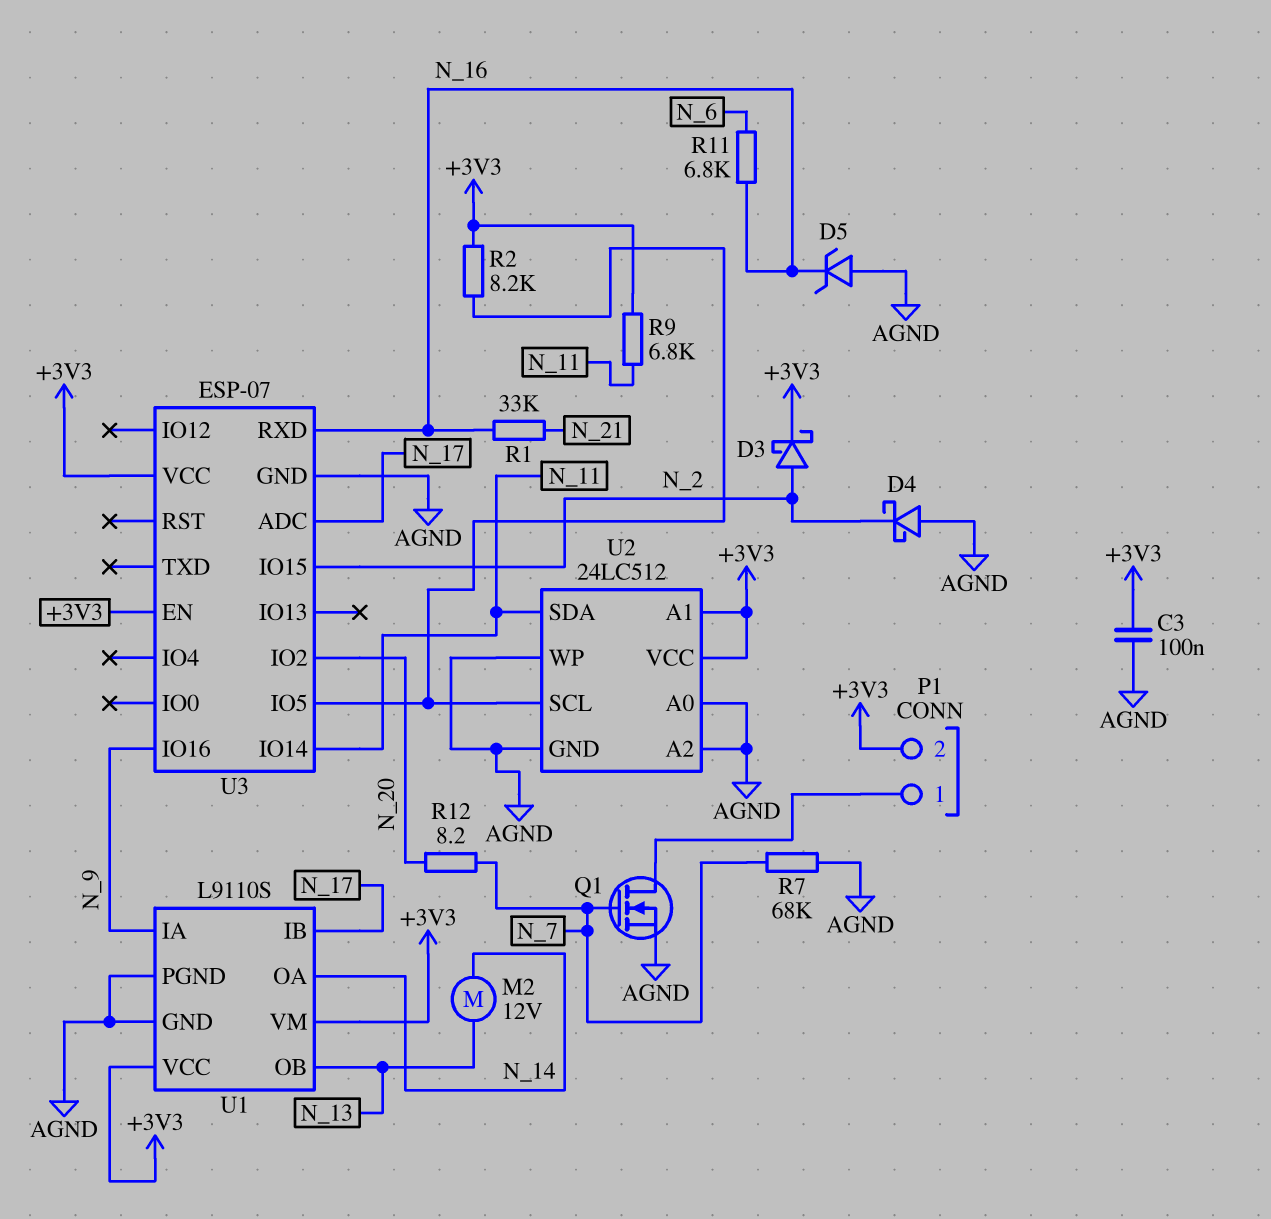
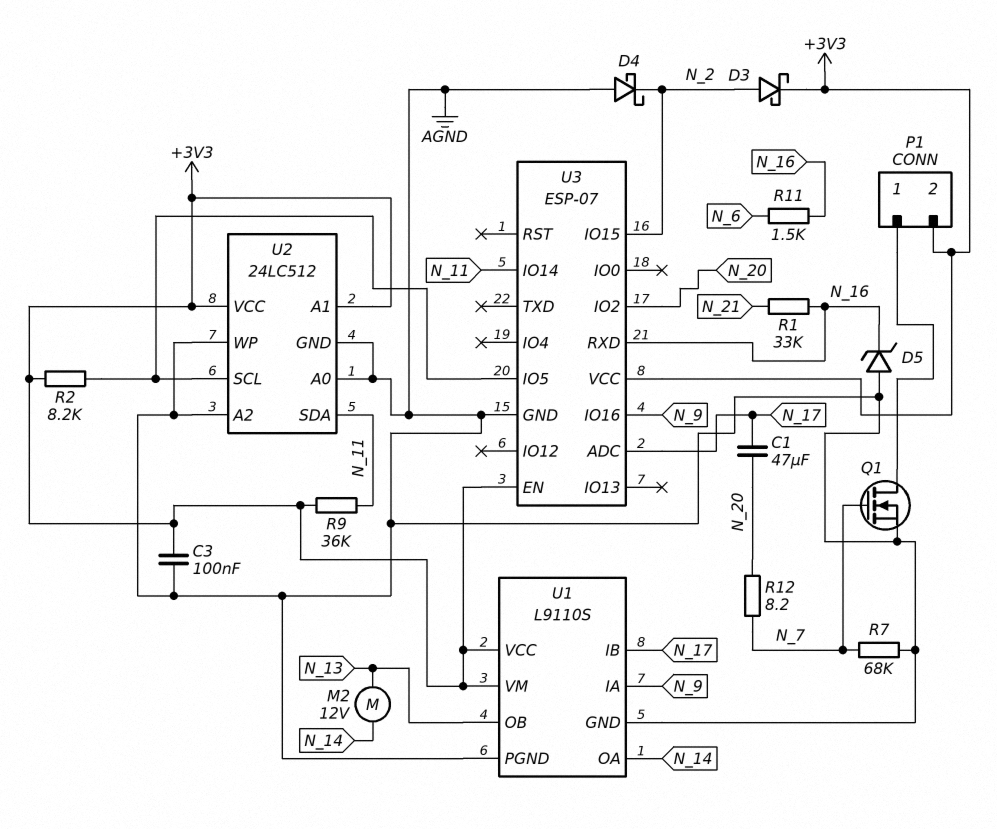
C1: none -> 47uF (N_17, N_20)
R9: 6.8k (+3V3, N_11) -> 36k (+3V3, N_11)
R11: 6.8k (N_6, N_16) -> 1.5k (N_6, N_16)

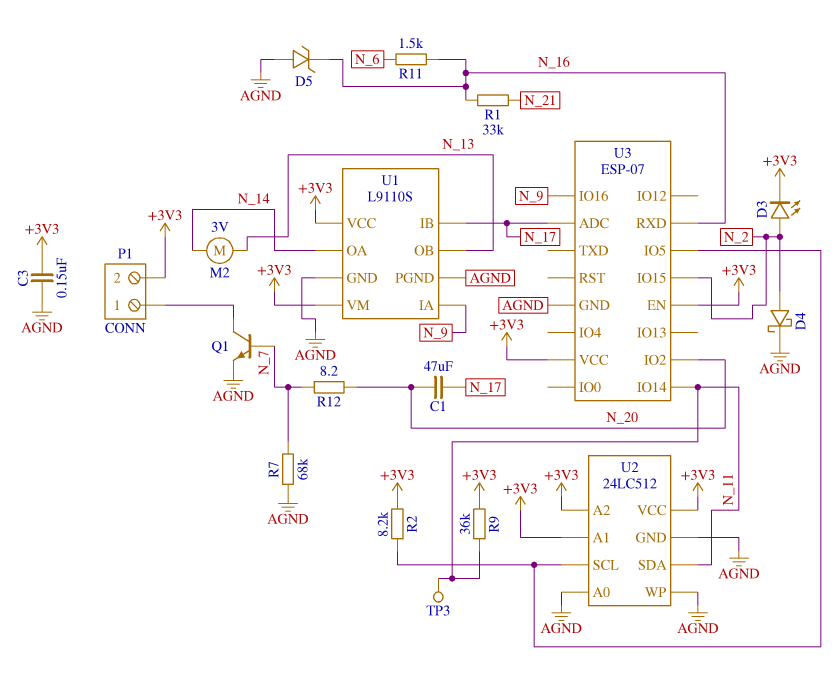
C3: 100nF (+3V3, AGND) -> 150nF (+3V3, AGND)
D3: schottky (A N_2, K +3V3) -> LED (A N_2, K +3V3)
D4: schottky (A AGND, K N_2) -> schottky (A N_2, K AGND)
M2: motor 12V (N_13, N_14) -> motor 3V (N_13, N_14)
Q1: NMOS (G N_7, D P1/1, S AGND) -> NPN (B N_7, C P1/1, E AGND)
TP3: none -> test point (N_11)
U2 pin A2: AGND -> +3V3

